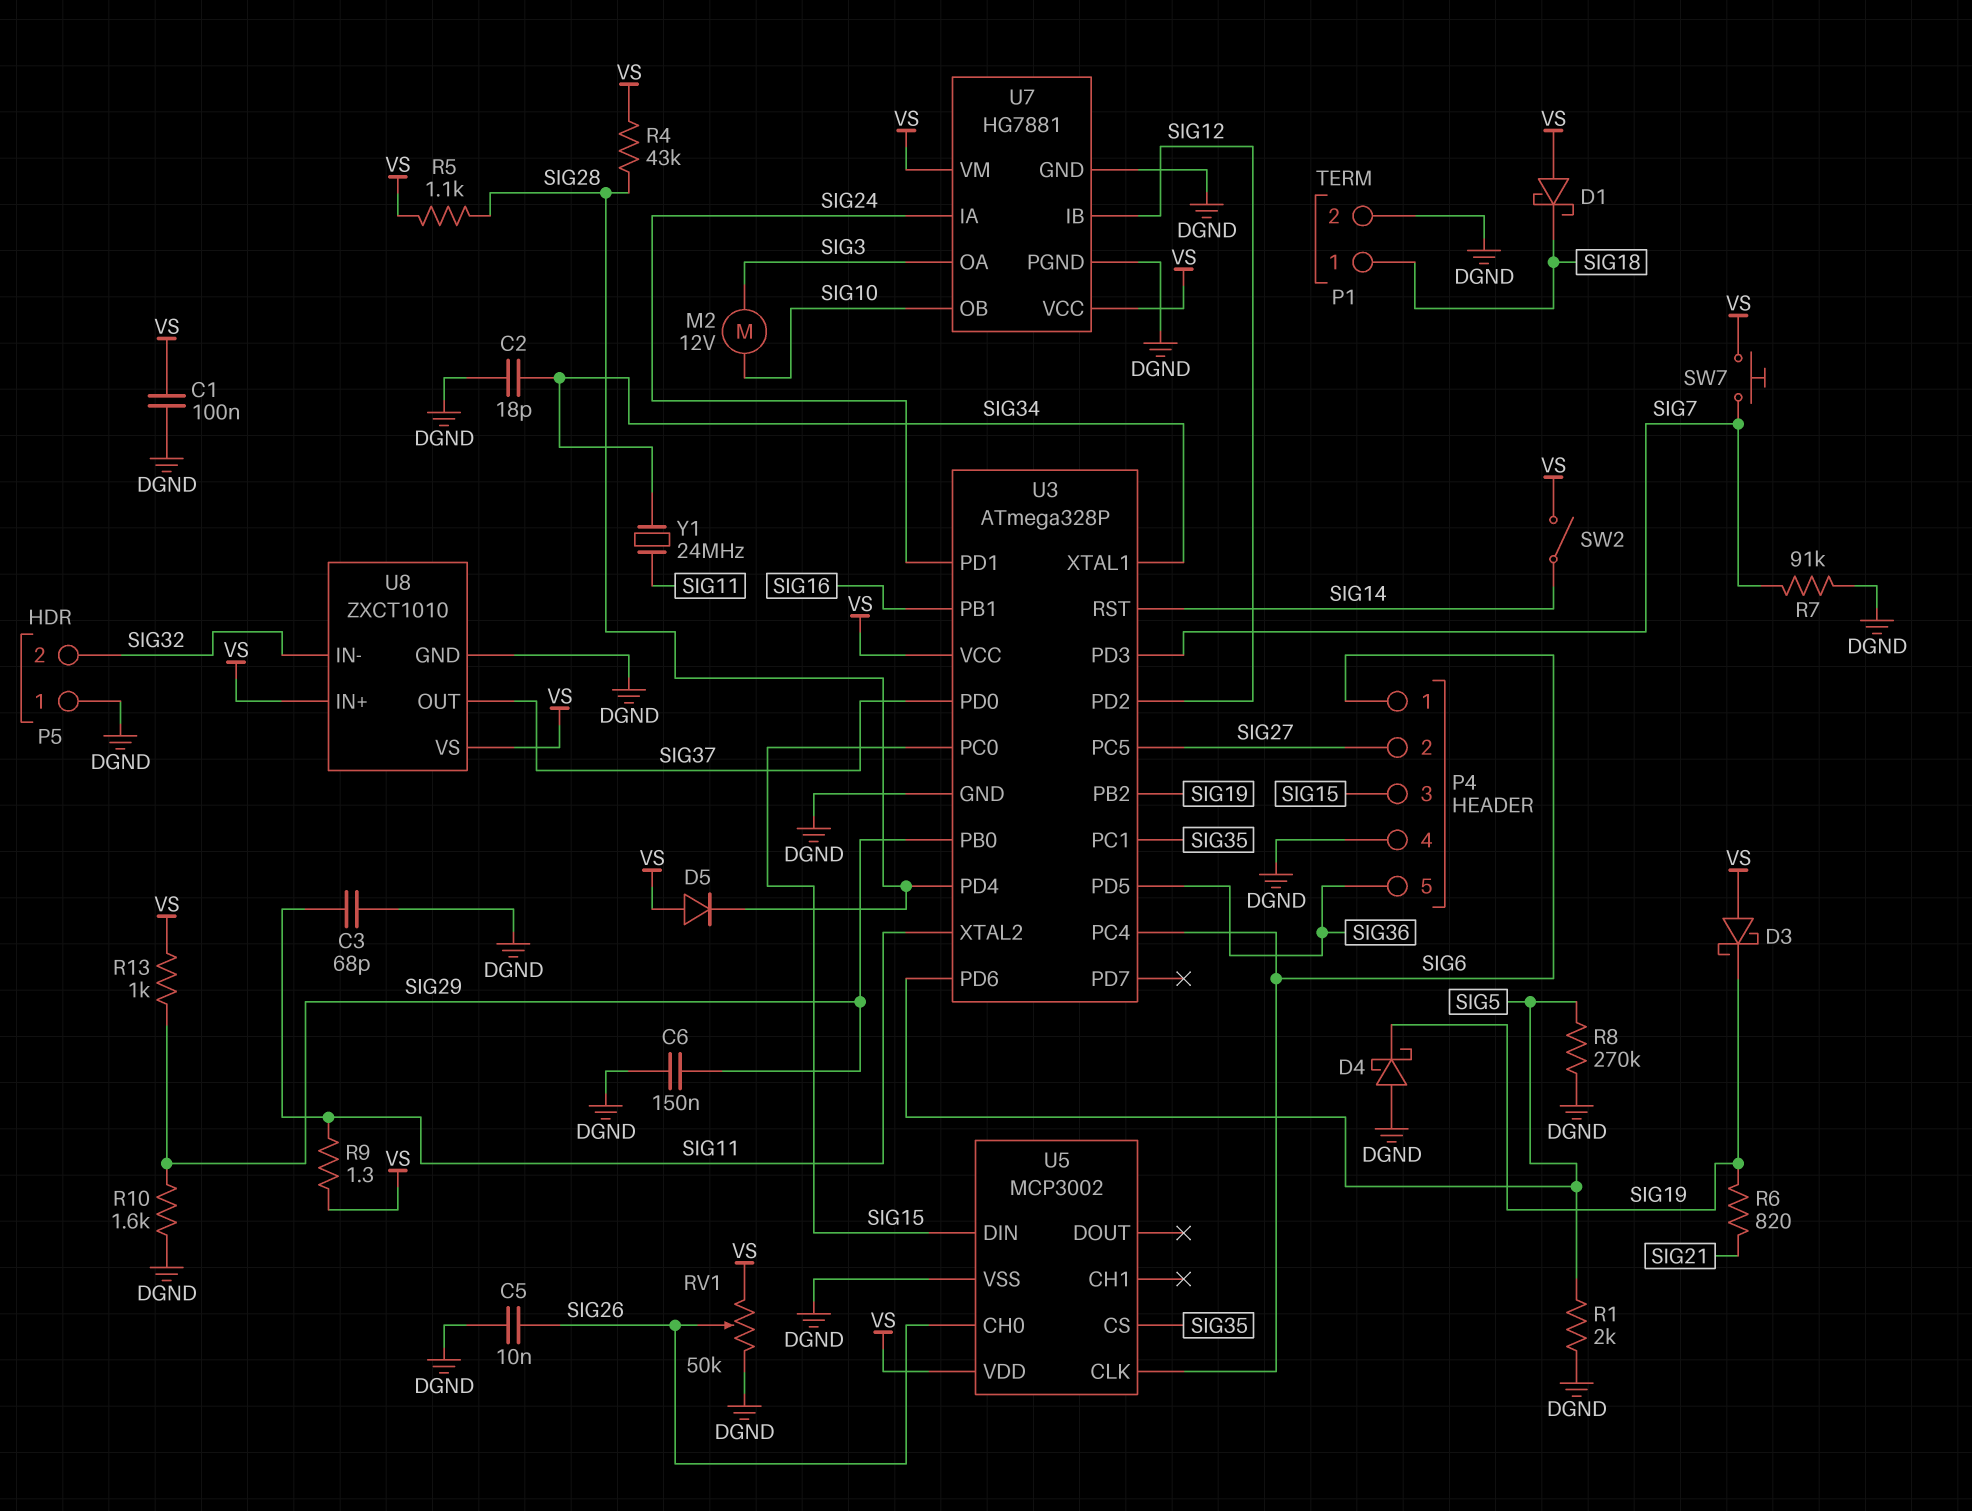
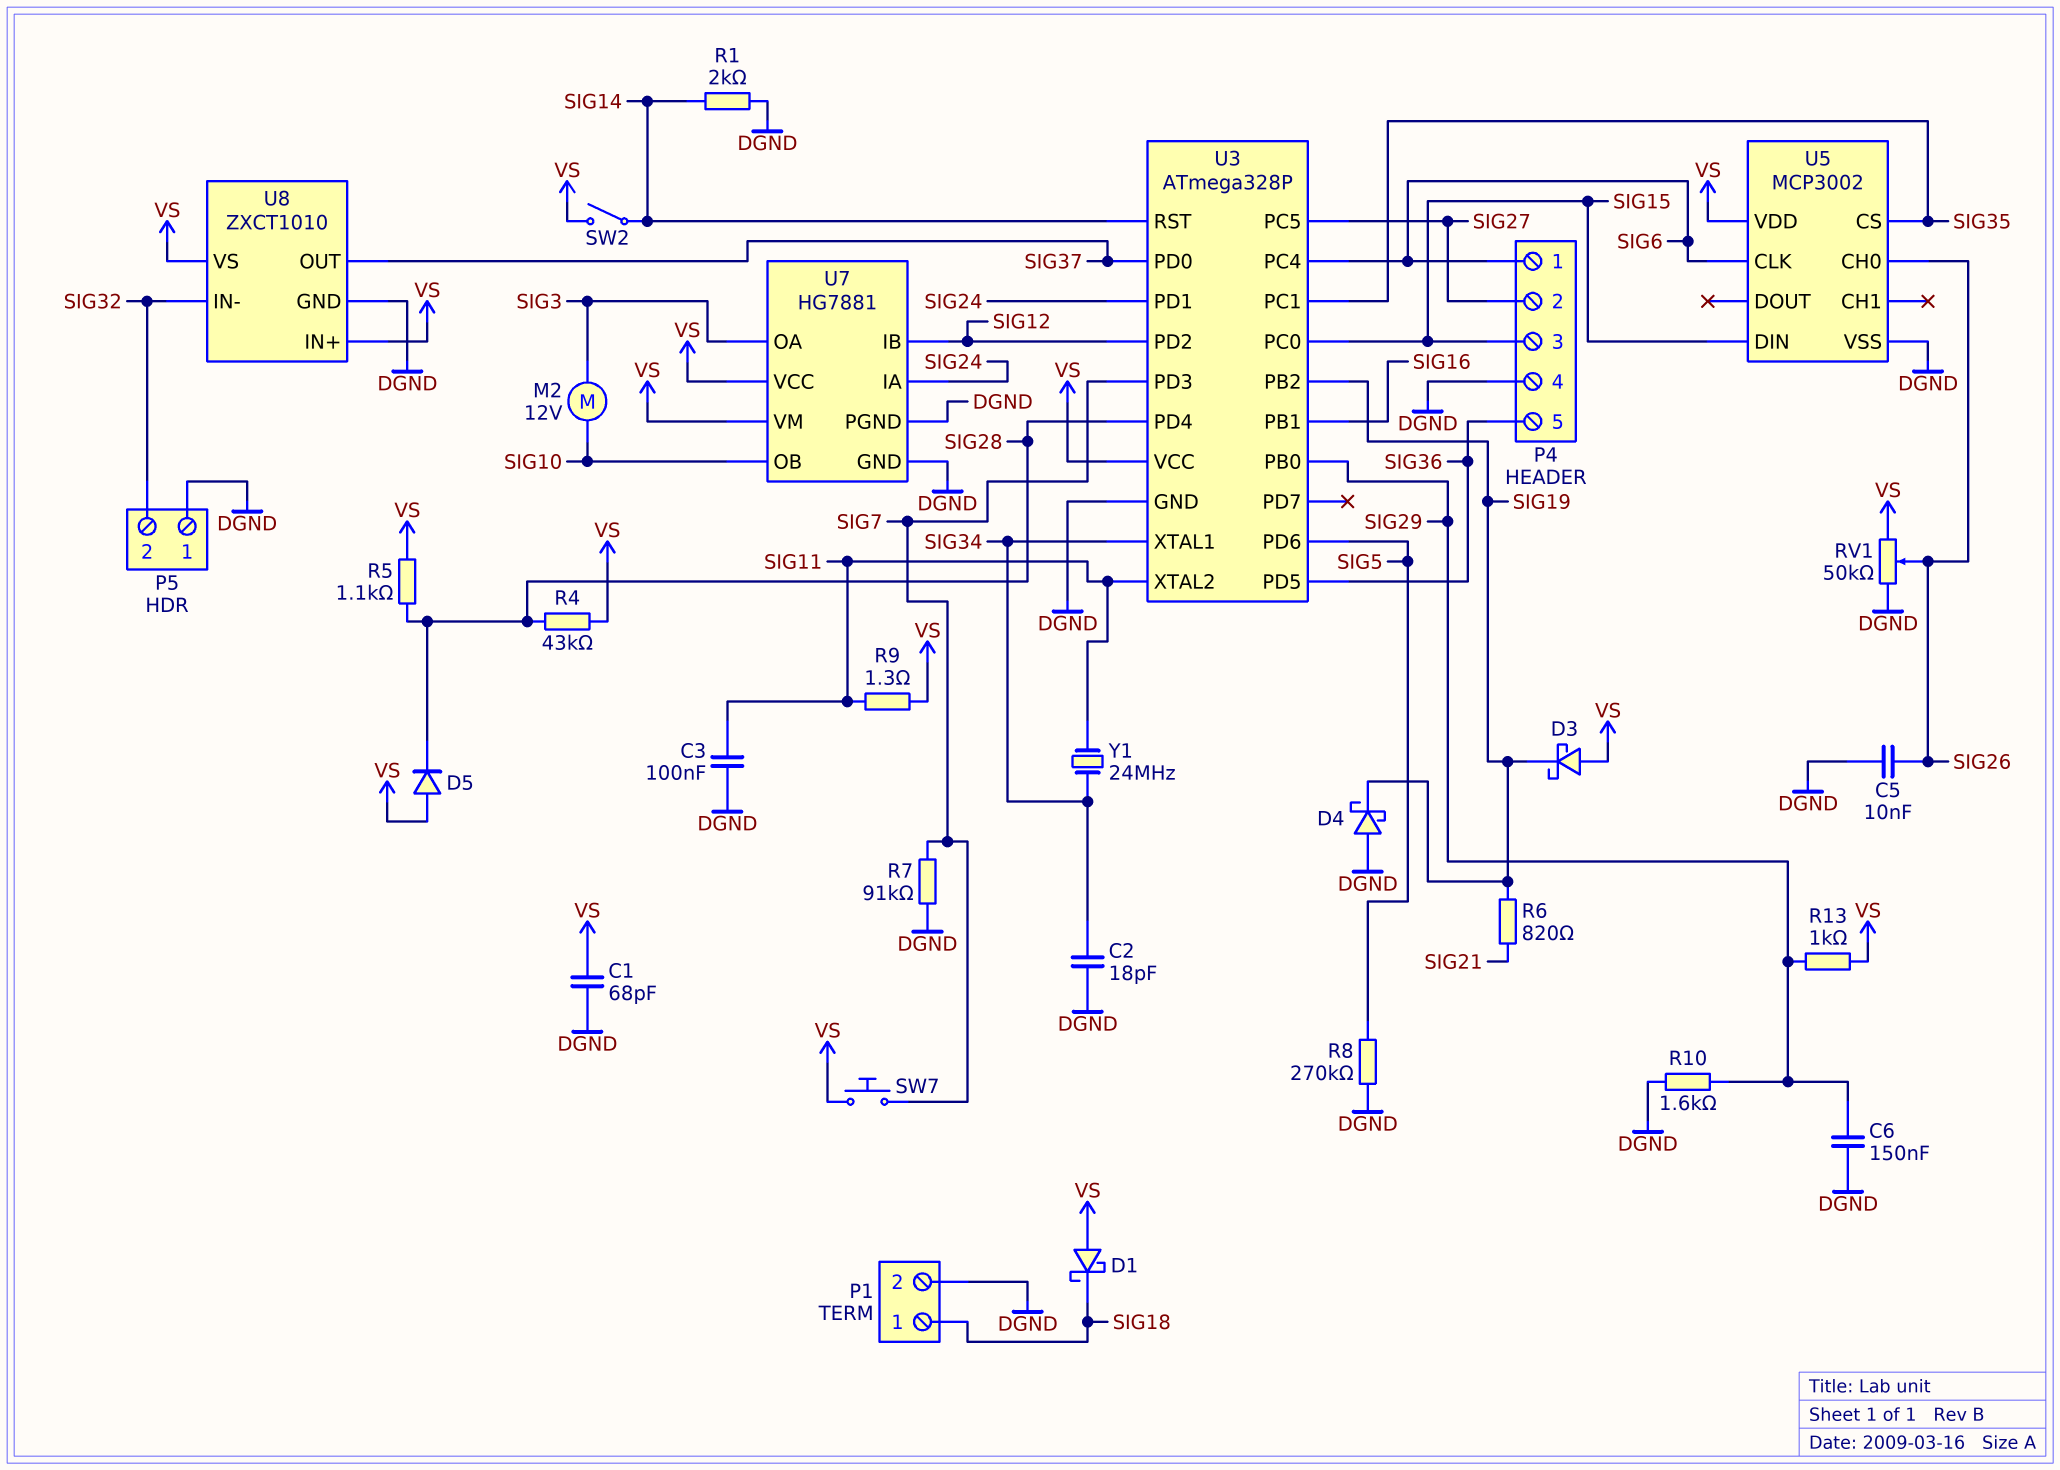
C1: 100nF (DGND, VS) -> 68pF (DGND, VS)
C3: 68pF (DGND, SIG11) -> 100nF (DGND, SIG11)
R1: 2k (DGND, SIG5) -> 2k (DGND, SIG14)

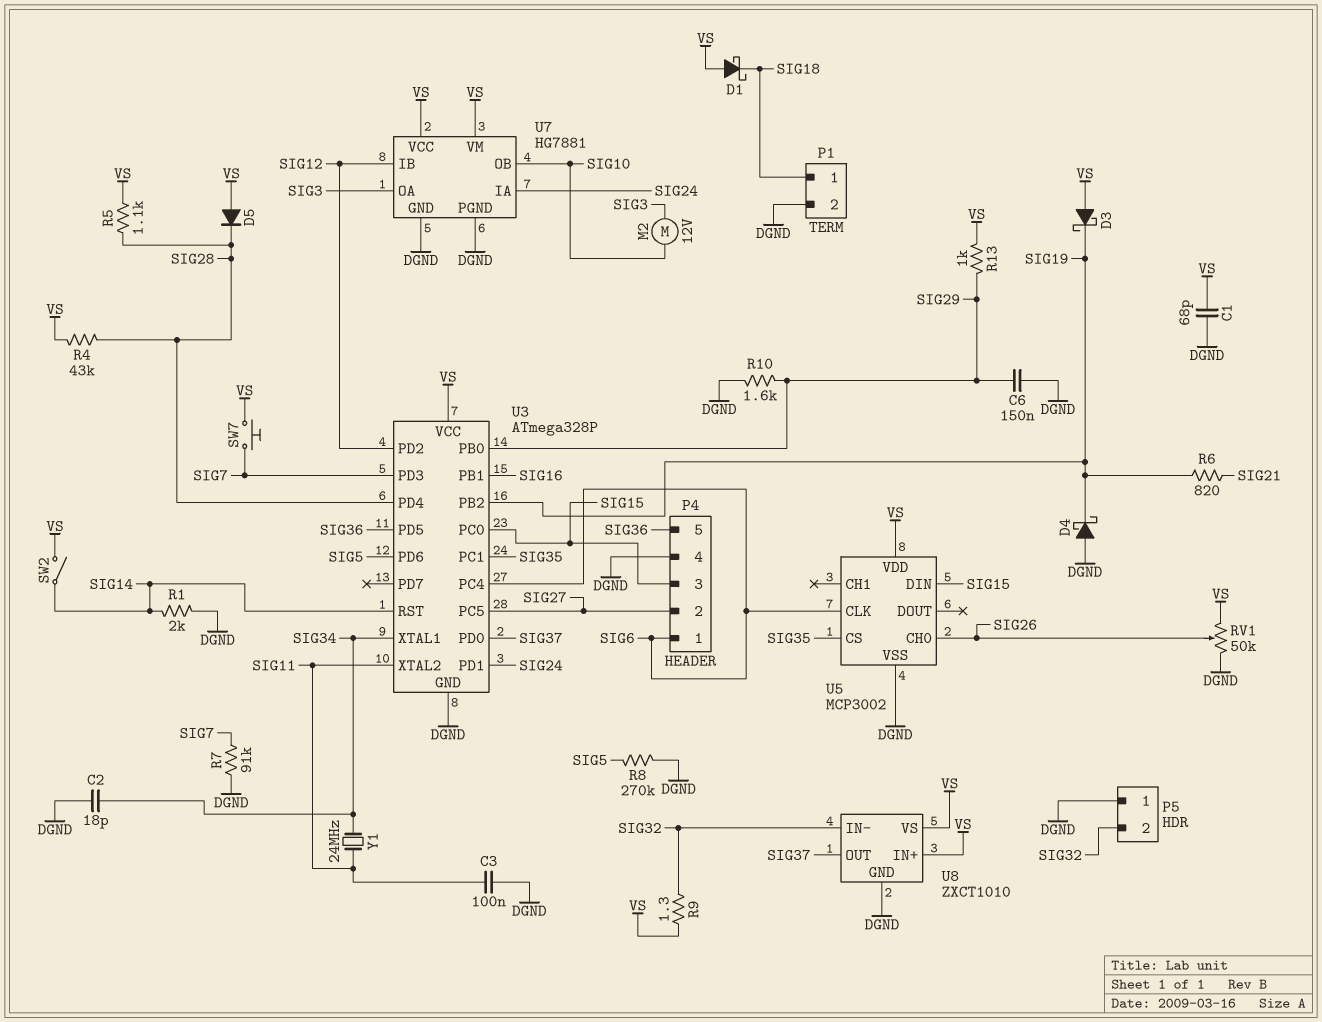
C5: 10nF (DGND, SIG26) -> none
R9: 1.3 (SIG11, VS) -> 1.3 (SIG32, VS)

